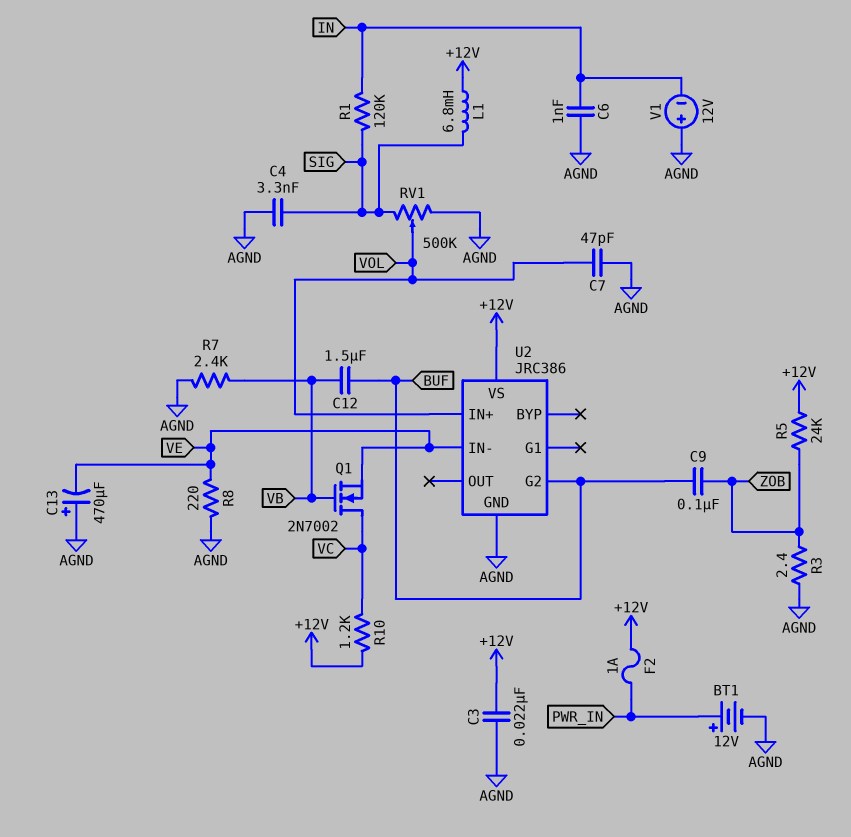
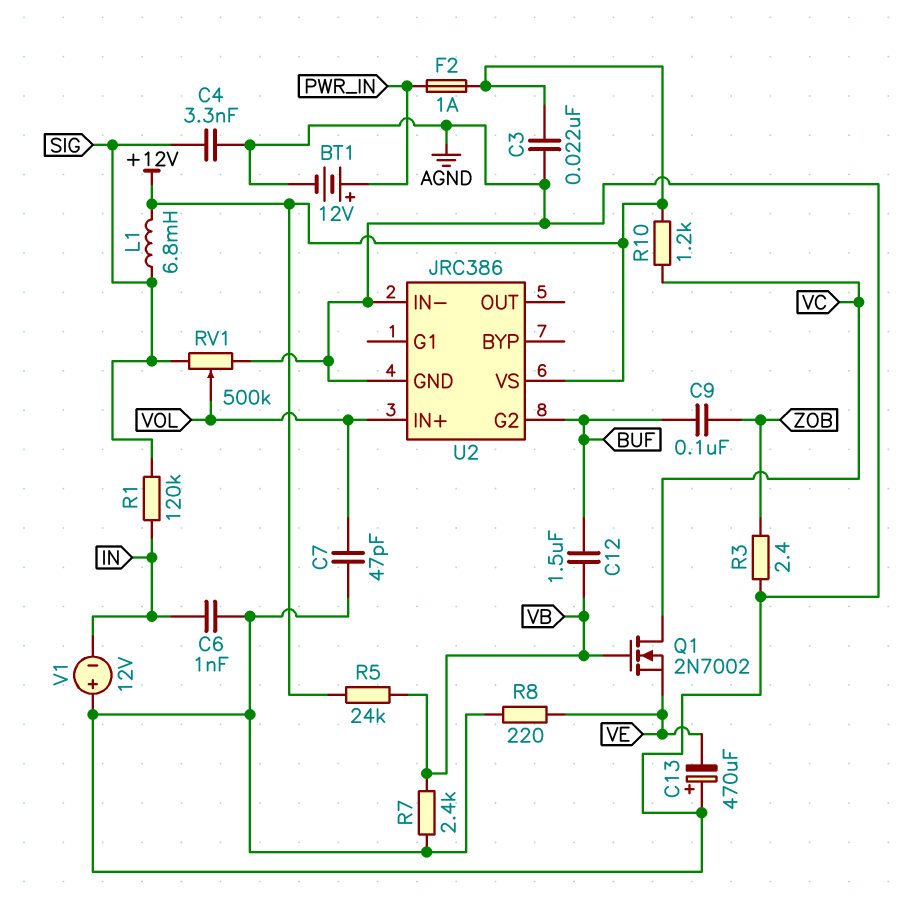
R5: 24k (+12V, ZOB) -> 24k (+12V, VB)
U2 pin IN-: VE -> AGND

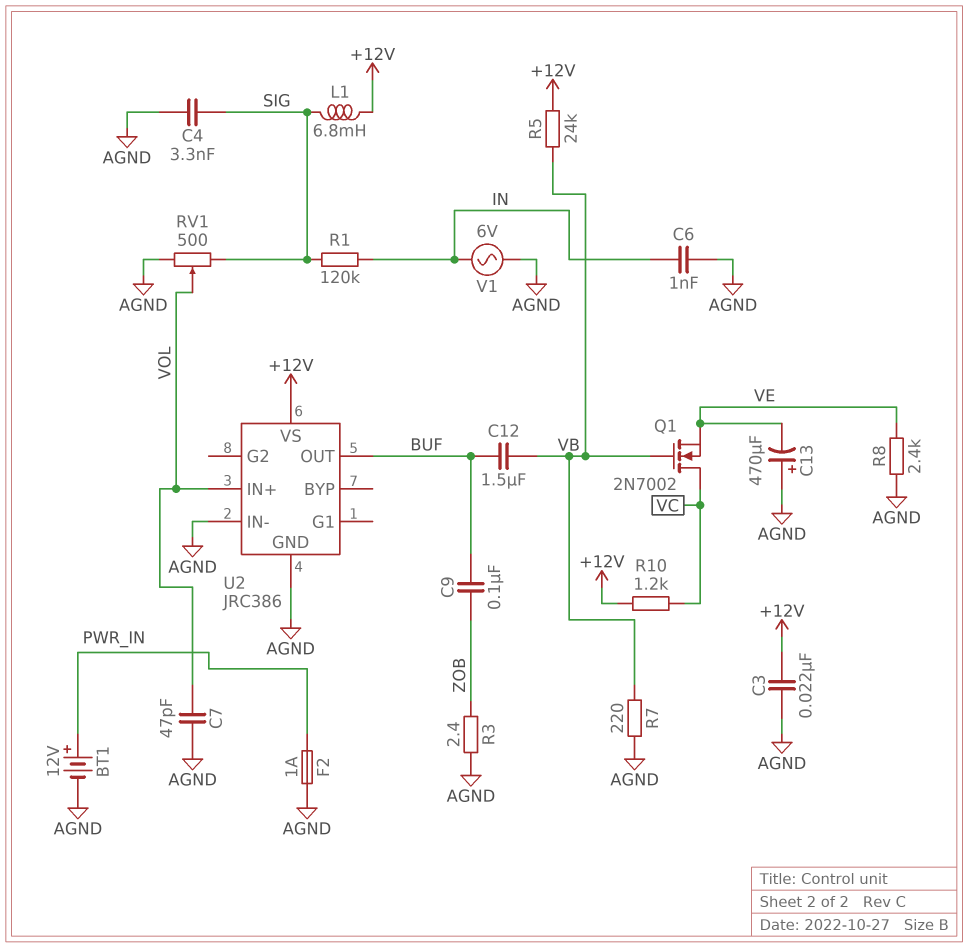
F2: 1A (+12V, PWR_IN) -> 1A (AGND, PWR_IN)
R7: 2.4k (AGND, VB) -> 220 (AGND, VB)
R8: 220 (AGND, VE) -> 2.4k (AGND, VE)
RV1: 500k (AGND, SIG, wiper VOL) -> 500 (AGND, SIG, wiper VOL)
U2 pin G2: BUF -> none
U2 pin OUT: none -> BUF
V1: 12V (plus AGND, minus IN) -> AC 6V (AGND, IN)

